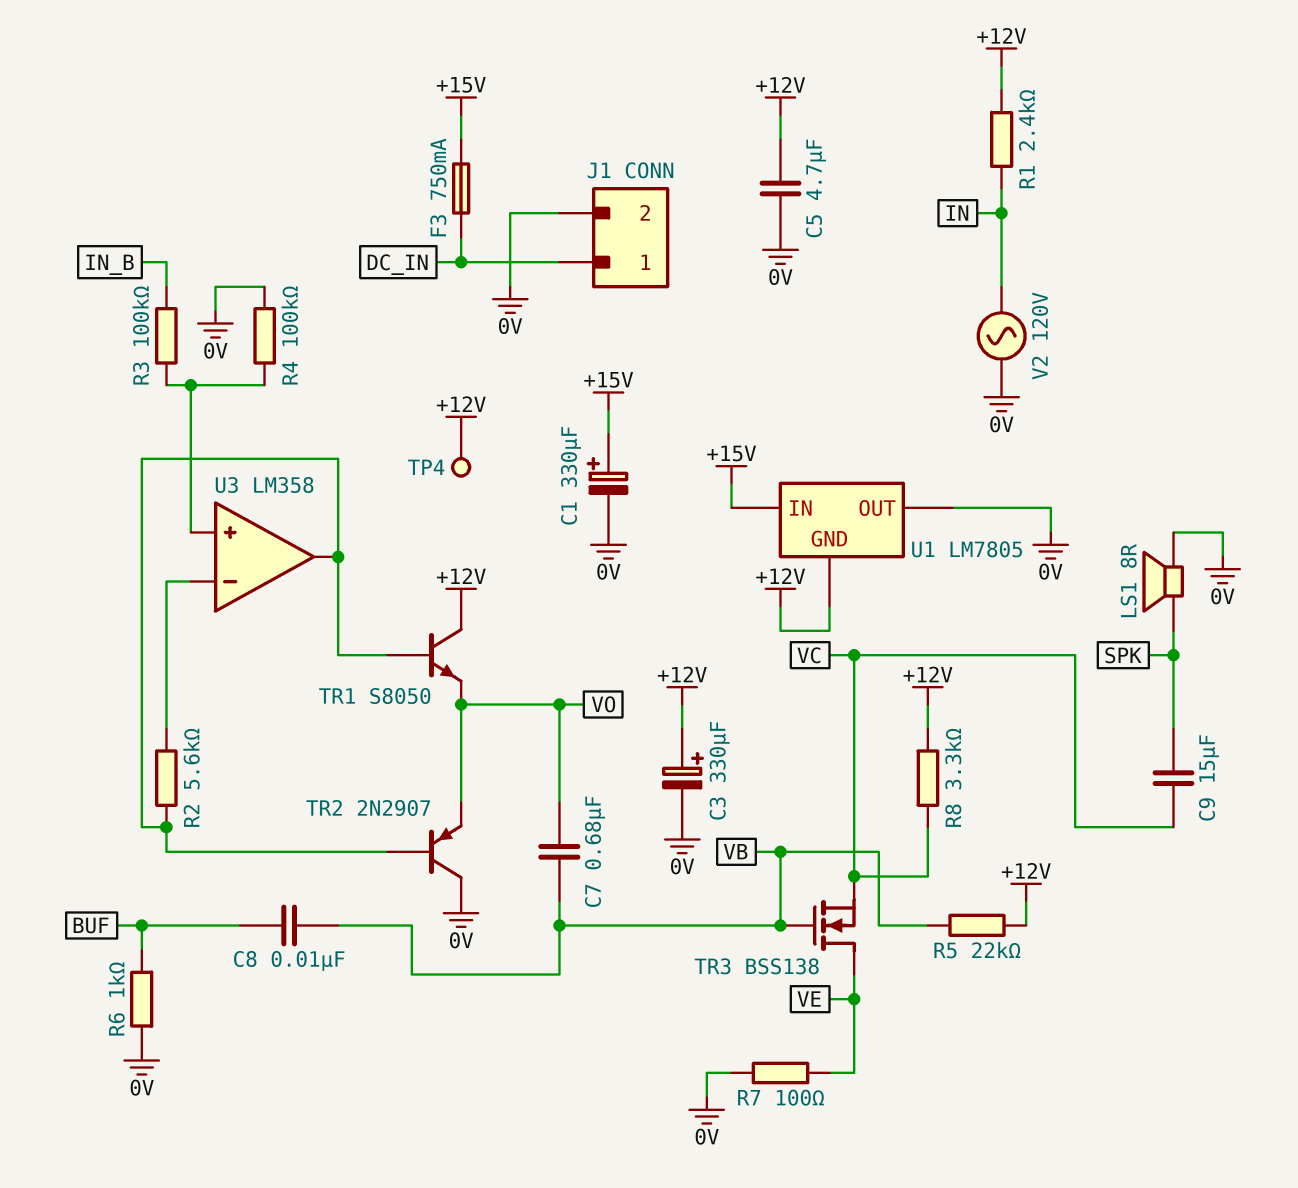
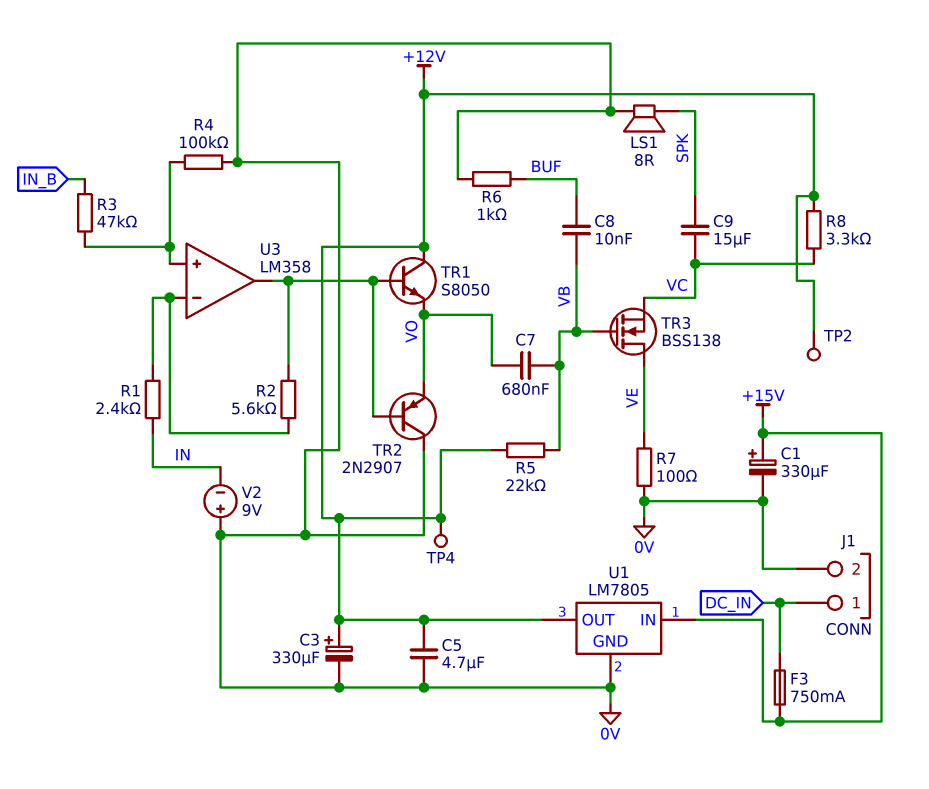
R1: 2.4k (+12V, IN) -> 2.4k (IN, U3/in-)
R3: 100k (IN_B, U3/in+) -> 47k (IN_B, U3/in+)
TP2: none -> test point (+12V)
U1 pin GND: +12V -> 0V
U1 pin OUT: 0V -> +12V
V2: AC 120V (0V, IN) -> 9V (plus 0V, minus IN)

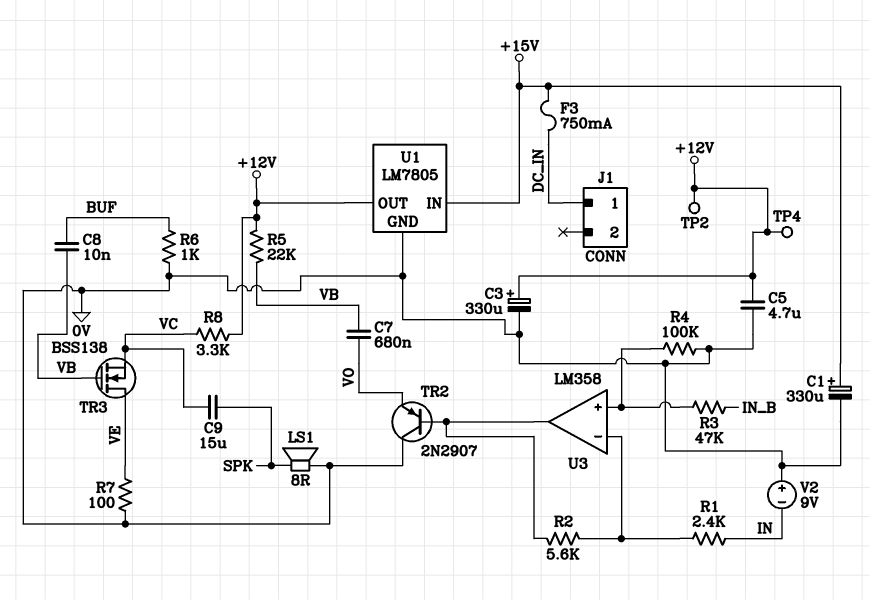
J1 pin 2: 0V -> none
TR1: NPN S8050 (B U3/out, C +12V, E VO) -> none

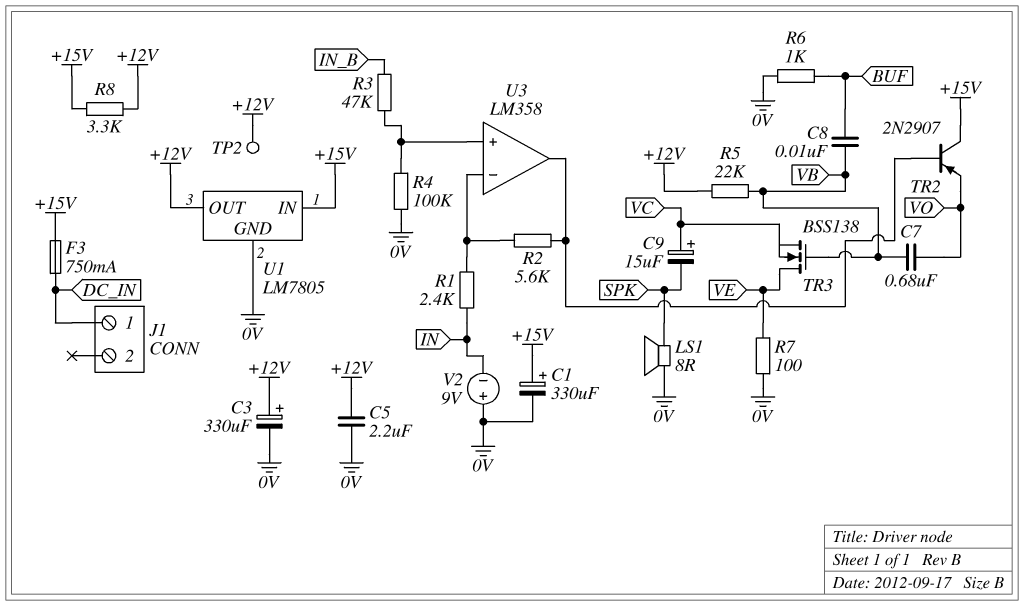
C5: 4.7uF (+12V, 0V) -> 2.2uF (+12V, 0V)
C9: 15uF (SPK, VC) -> 15uF (plus VC, minus SPK)
R8: 3.3k (+12V, VC) -> 3.3k (+12V, +15V)
TP4: test point (+12V) -> none
TR2: PNP 2N2907 (B U3/out, C 0V, E VO) -> PNP 2N2907 (B U3/out, C +15V, E VO)

